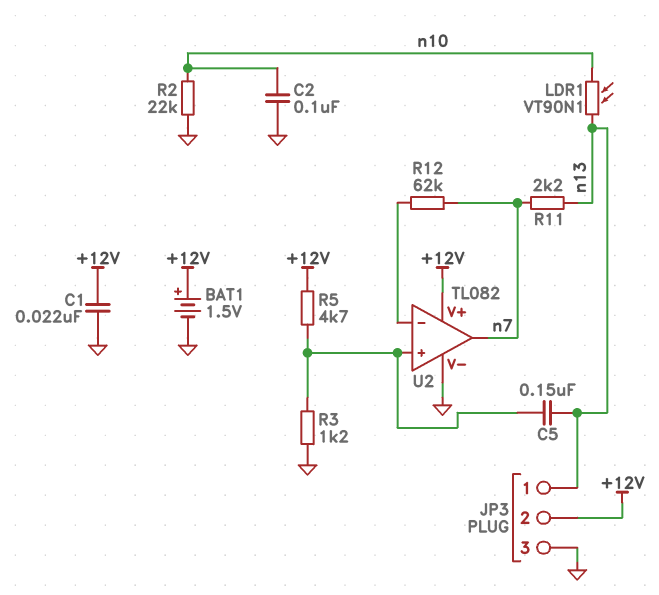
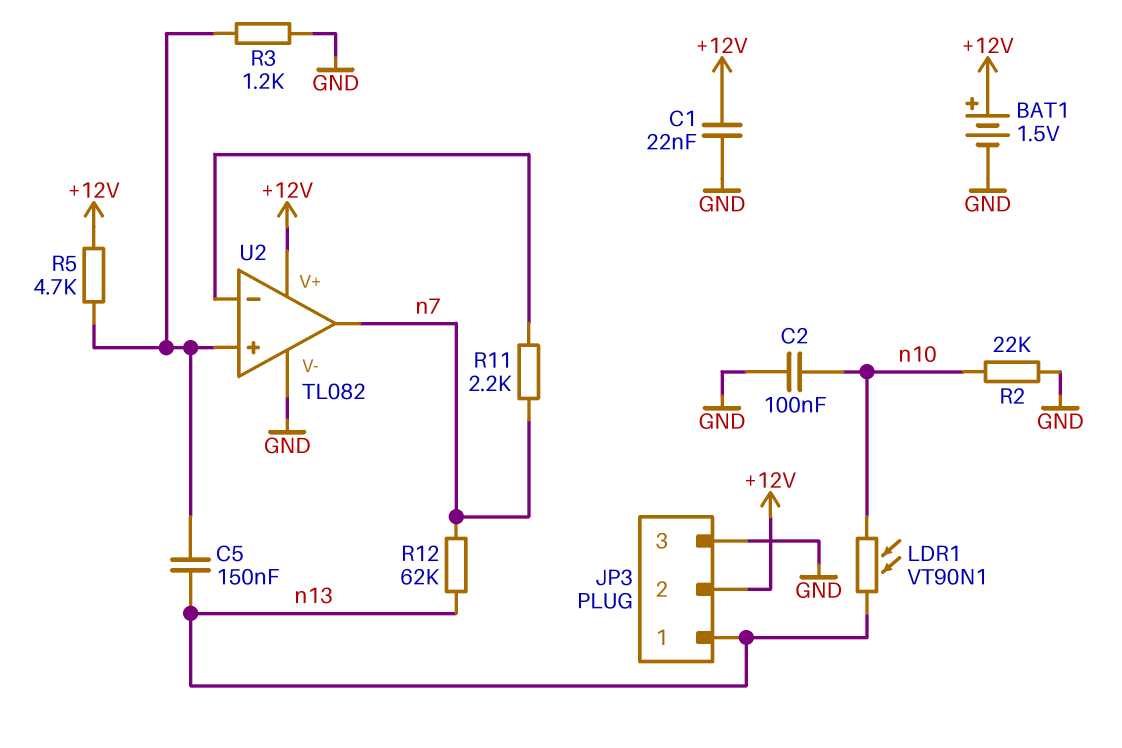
R11: 2.2k (n7, n13) -> 2.2k (U2/in-, n7)
R12: 62k (U2/in-, n7) -> 62k (n7, n13)

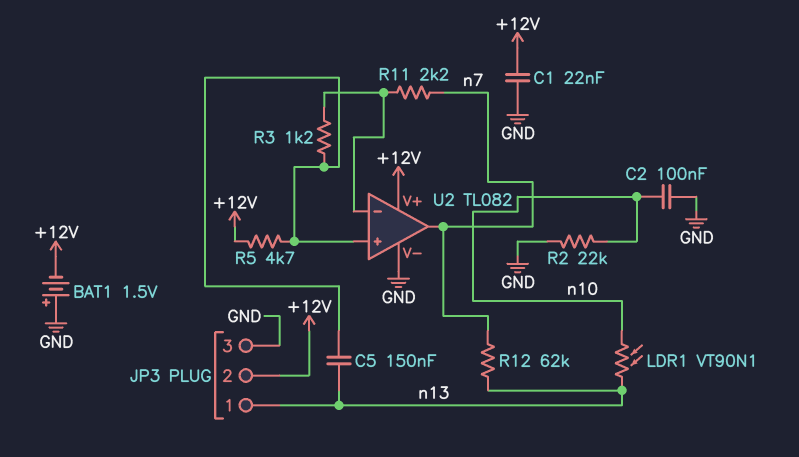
BAT1: 1.5V (plus +12V, minus GND) -> 1.5V (plus GND, minus +12V)
R3: 1.2k (GND, U2/in+) -> 1.2k (U2/in+, U2/in-)

